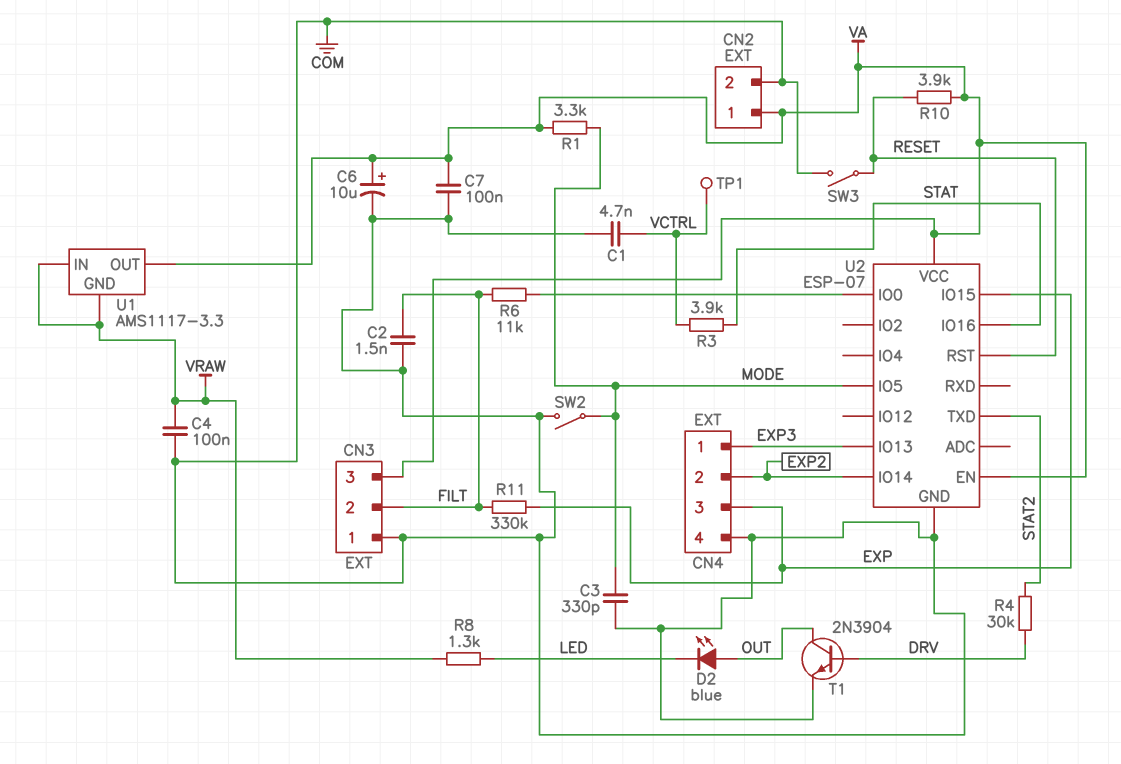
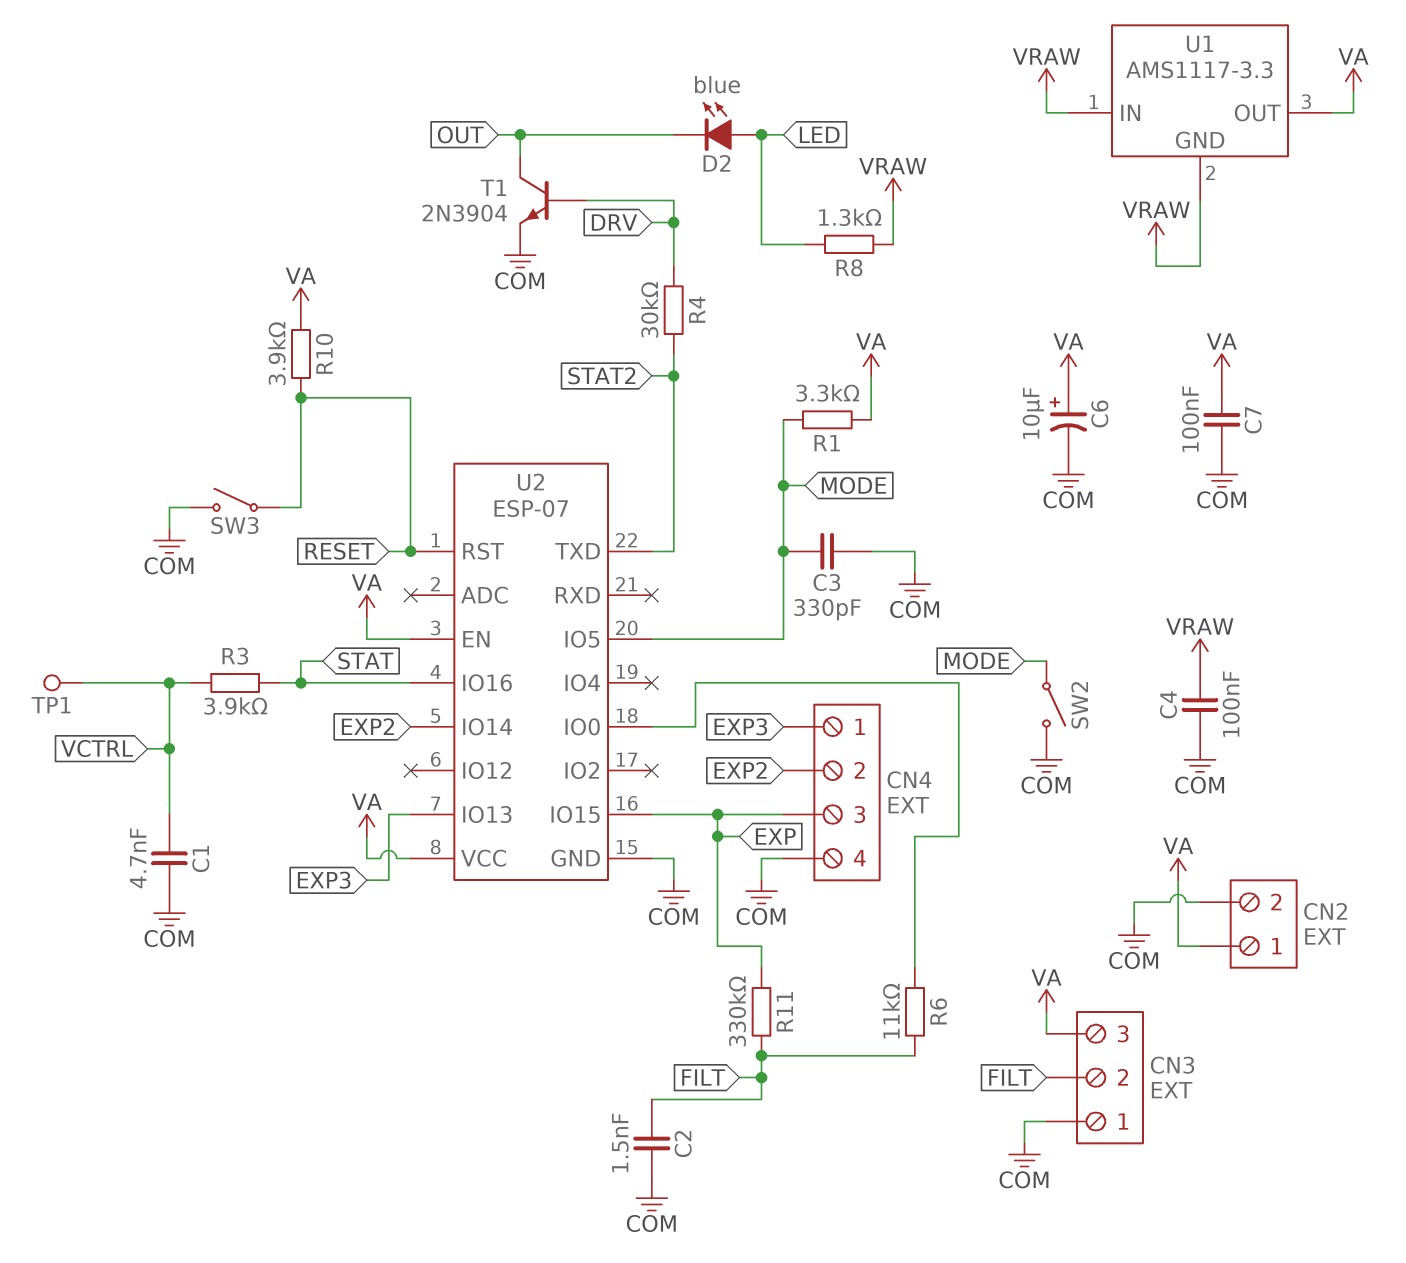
D2: LED blue (A OUT, K LED) -> LED blue (A LED, K OUT)

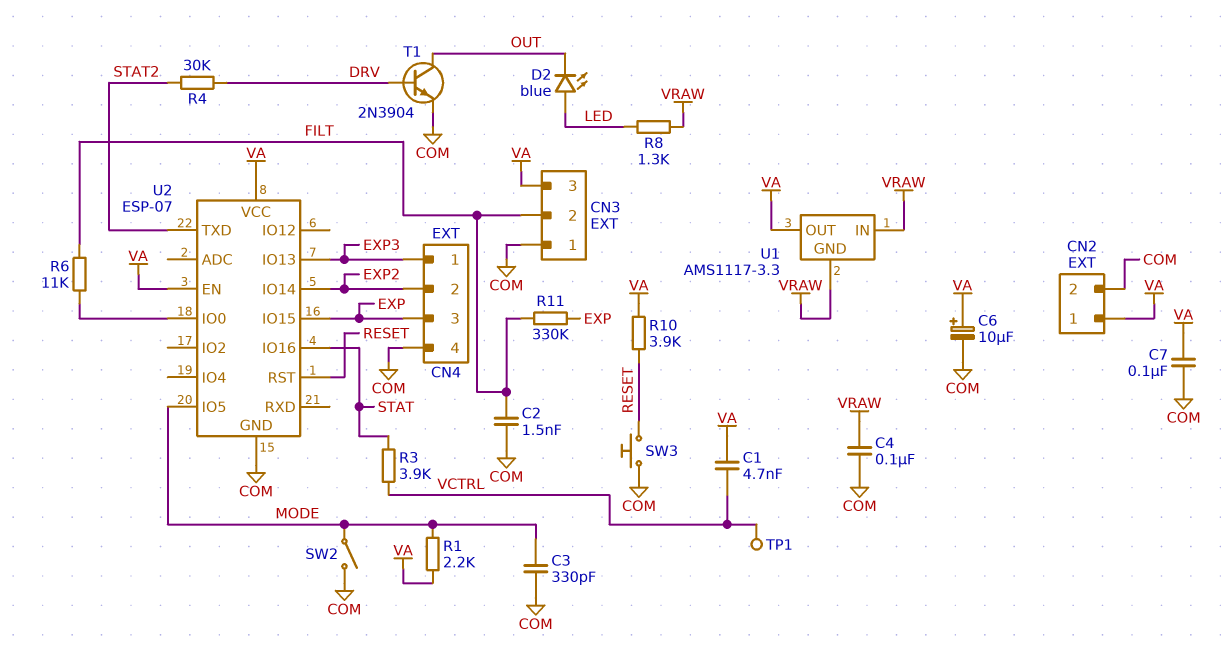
C1: 4.7nF (COM, VCTRL) -> 4.7nF (VA, VCTRL)
R1: 3.3k (MODE, VA) -> 2.2k (MODE, VA)
SW3: switch (COM, RESET) -> button (COM, RESET)

